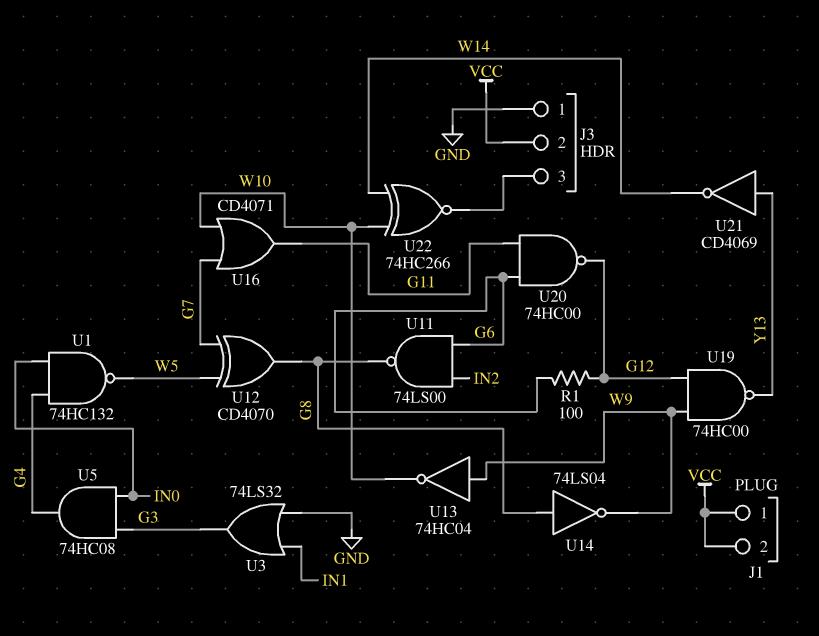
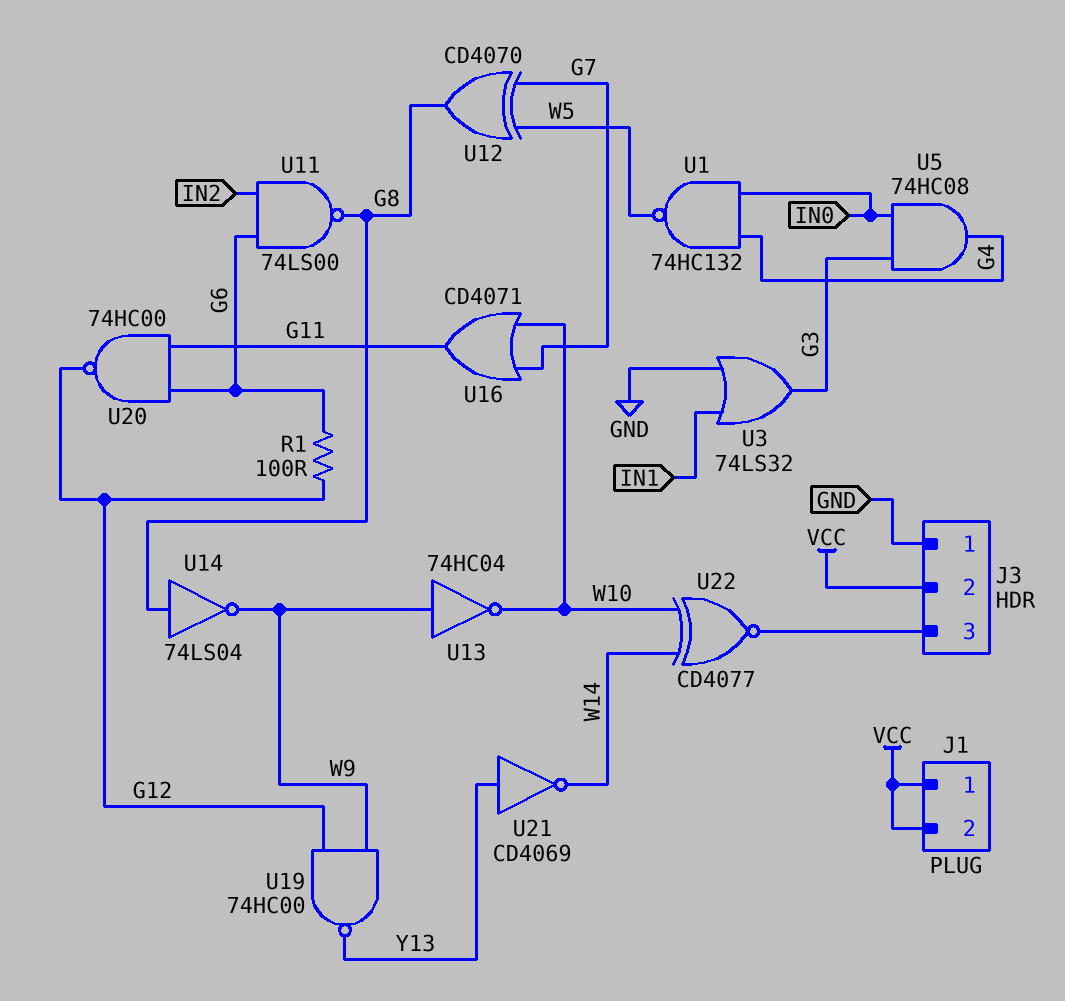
U22: XNOR 74HC266 (in W10, in W14, out J3/3) -> XNOR CD4077 (in W10, in W14, out J3/3)

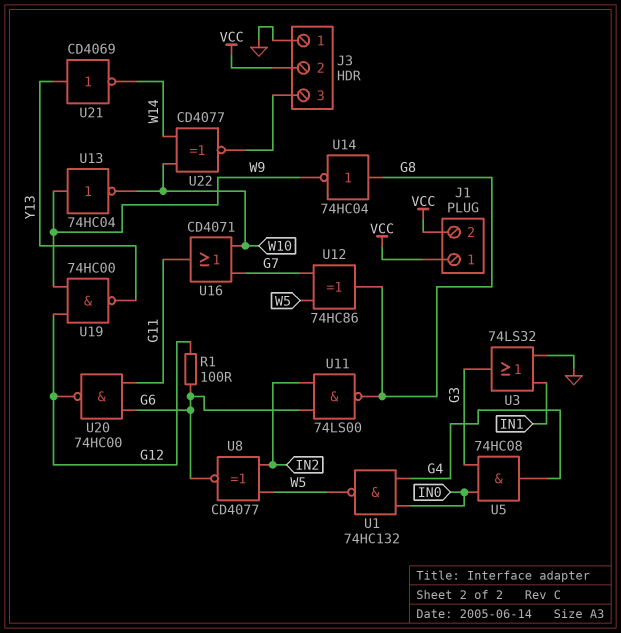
U8: none -> XNOR CD4077 (in IN2, in W5, out G6)
U12: XOR CD4070 (in G7, in W5, out G8) -> XOR 74HC86 (in G7, in W5, out G8)
U14: NOT 74LS04 (in G8, out W9) -> NOT 74HC04 (in G8, out W9)

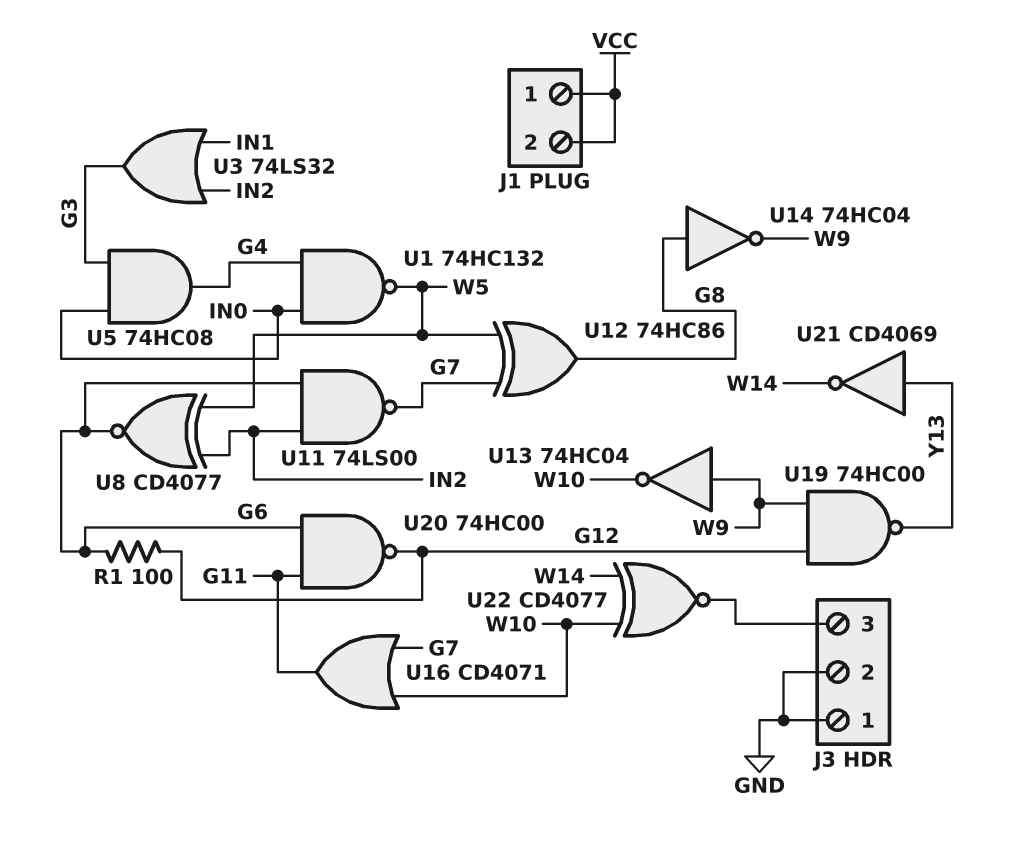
J3 pin 2: VCC -> GND
U3: OR 74LS32 (in GND, in IN1, out G3) -> OR 74LS32 (in IN1, in IN2, out G3)
U11: NAND 74LS00 (in G6, in IN2, out G8) -> NAND 74LS00 (in G6, in IN2, out G7)

